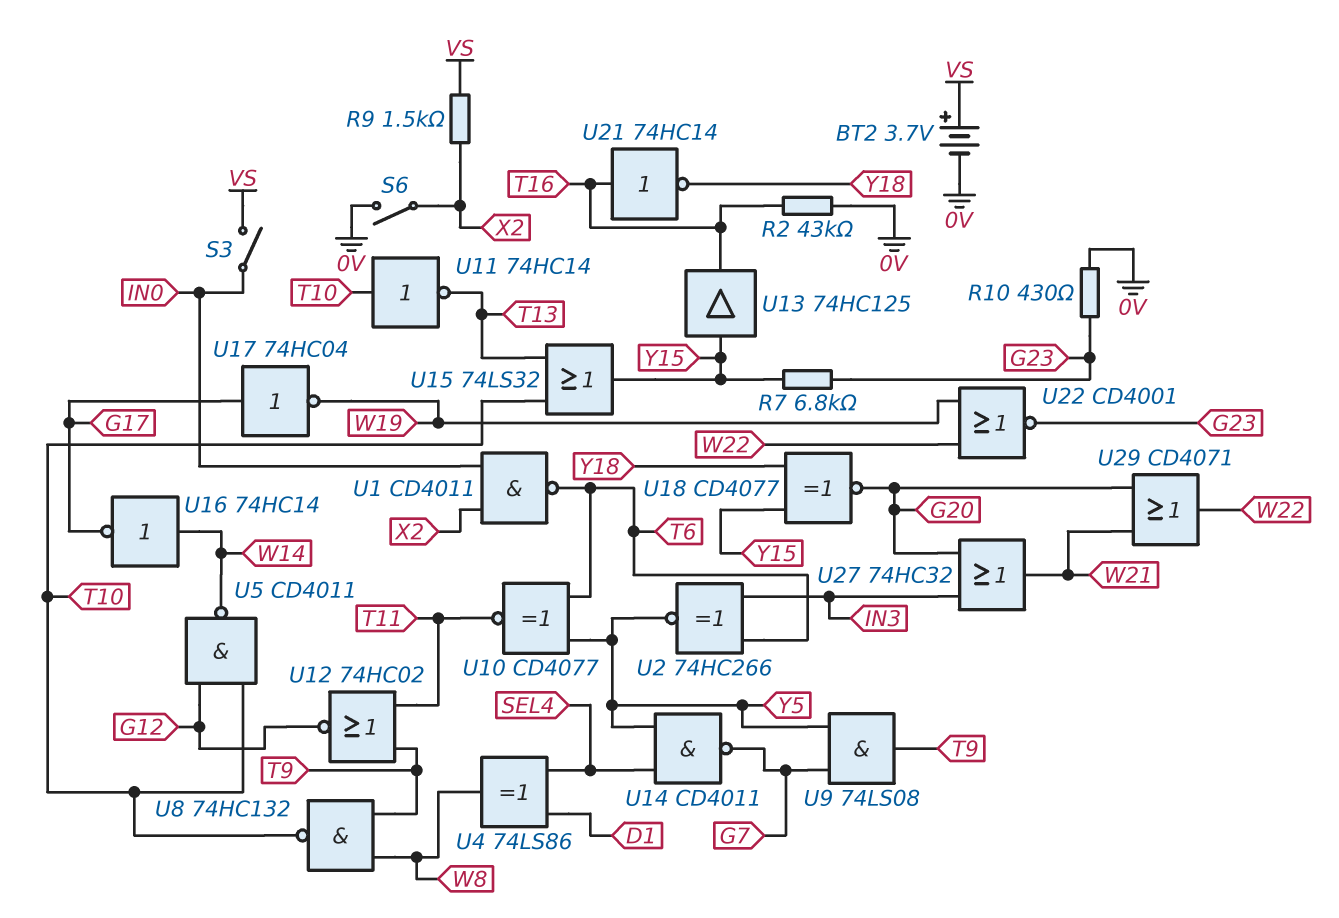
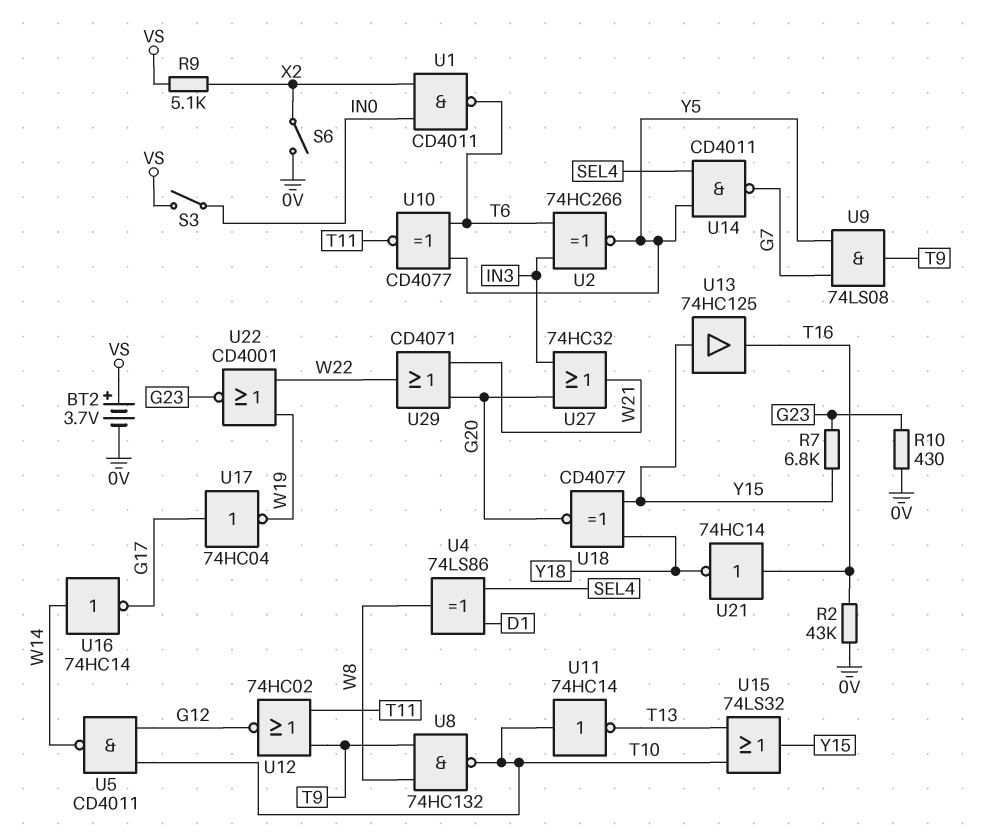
R9: 1.5k (VS, X2) -> 5.1k (VS, X2)

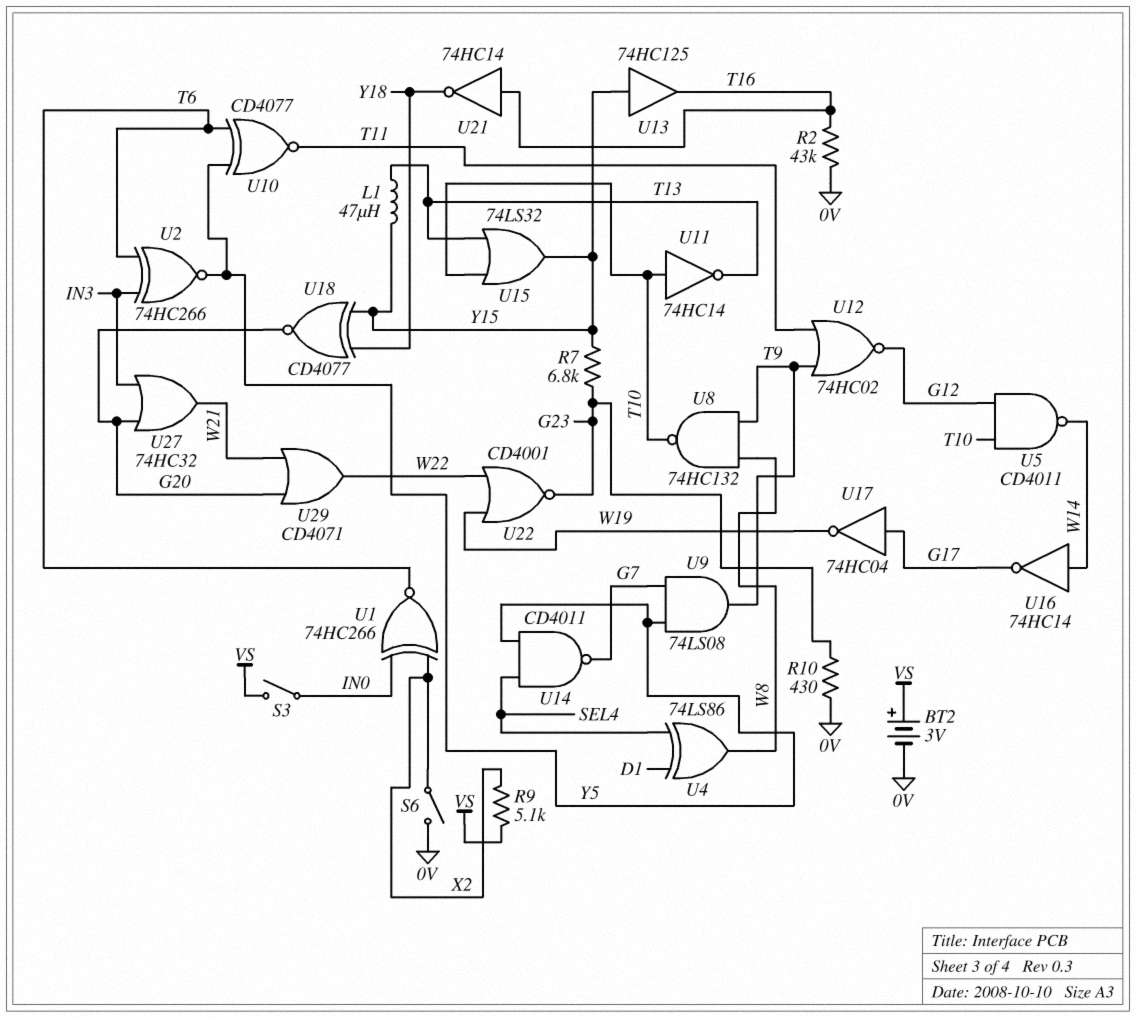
BT2: 3.7V (plus VS, minus 0V) -> 3V (plus VS, minus 0V)
L1: none -> 47uH (T13, Y15)
U1: NAND CD4011 (in IN0, in X2, out T6) -> XNOR 74HC266 (in IN0, in X2, out T6)

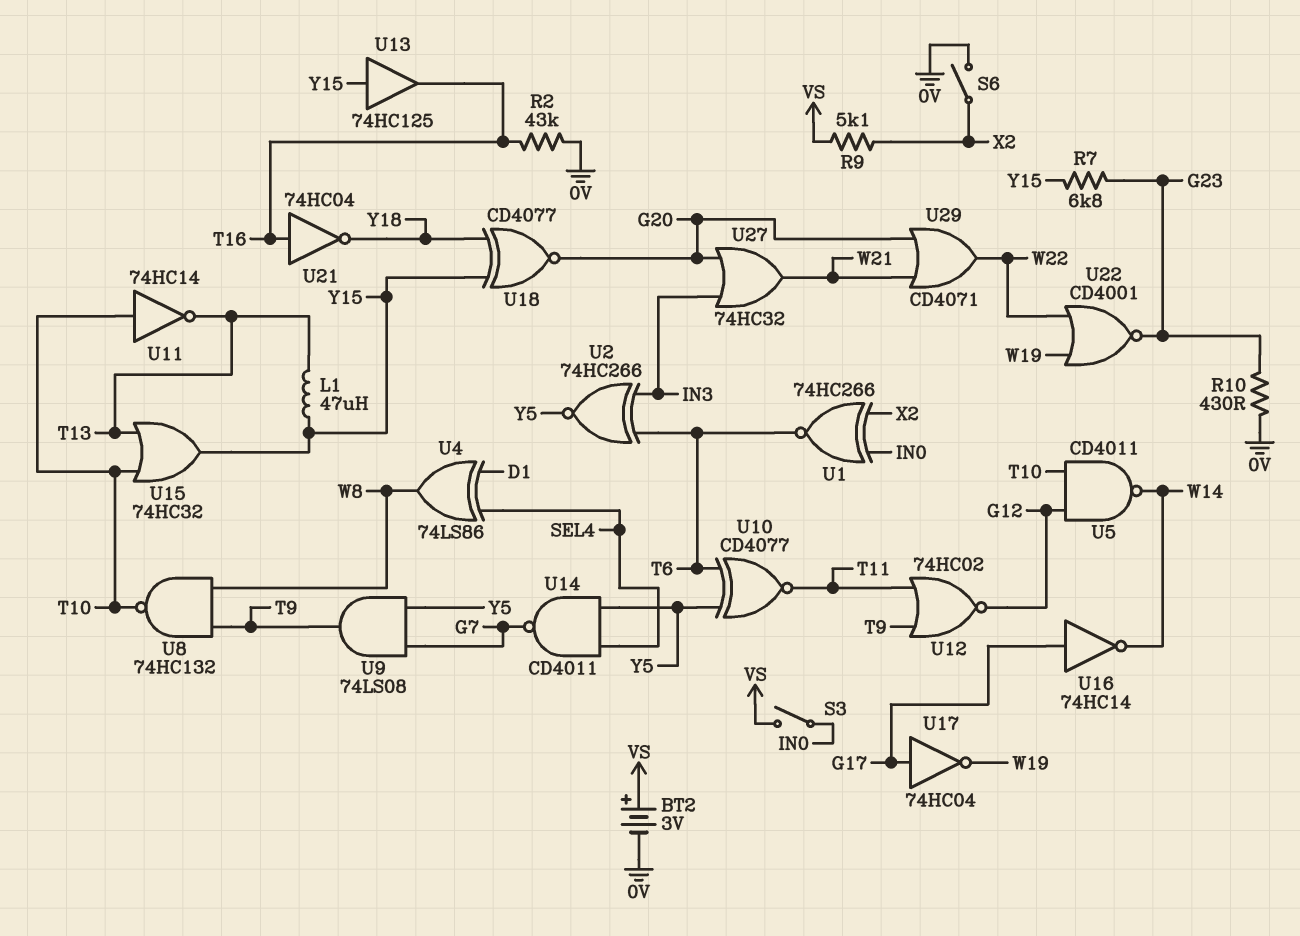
U15: OR 74LS32 (in T10, in T13, out Y15) -> OR 74HC32 (in T10, in T13, out Y15)
U16: NOT 74HC14 (in W14, out G17) -> NOT 74HC14 (in G17, out W14)
U21: NOT 74HC14 (in T16, out Y18) -> NOT 74HC04 (in T16, out Y18)

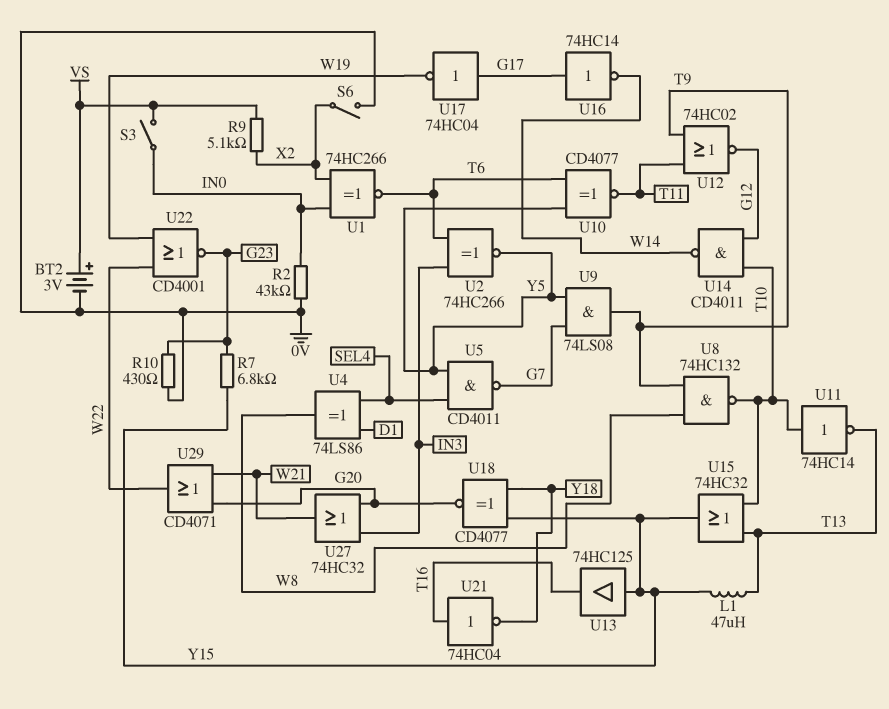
R2: 43k (0V, T16) -> 43k (0V, IN0)
U5: NAND CD4011 (in G12, in T10, out W14) -> NAND CD4011 (in SEL4, in Y5, out G7)
U14: NAND CD4011 (in SEL4, in Y5, out G7) -> NAND CD4011 (in G12, in T10, out W14)

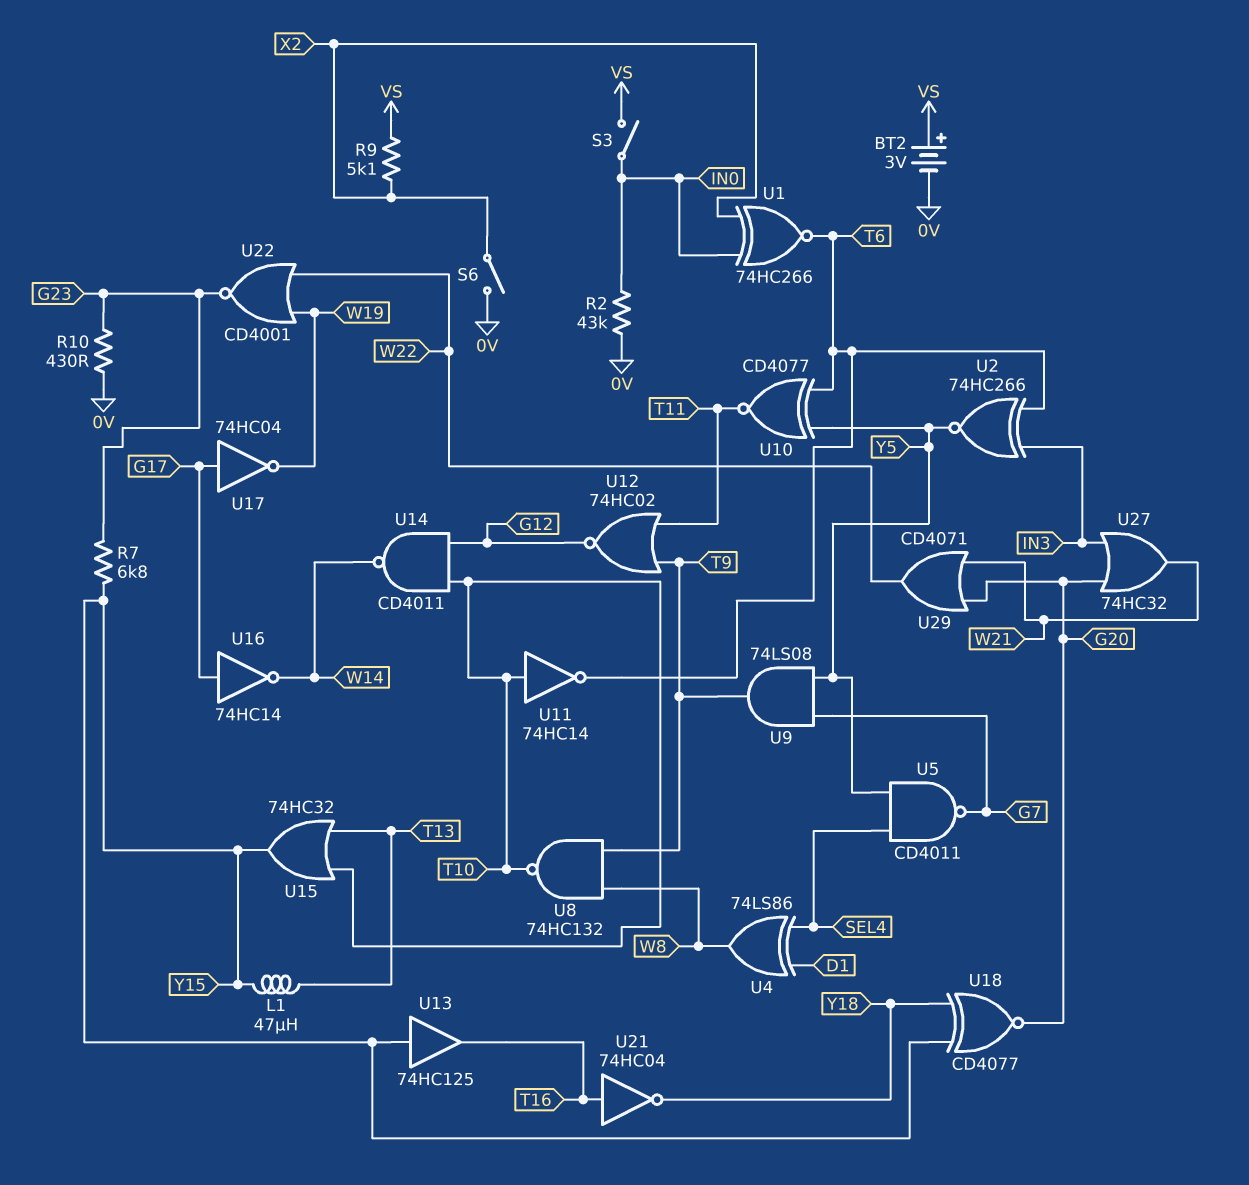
U11: NOT 74HC14 (in T10, out T13) -> NOT 74HC14 (in T10, out T6)

